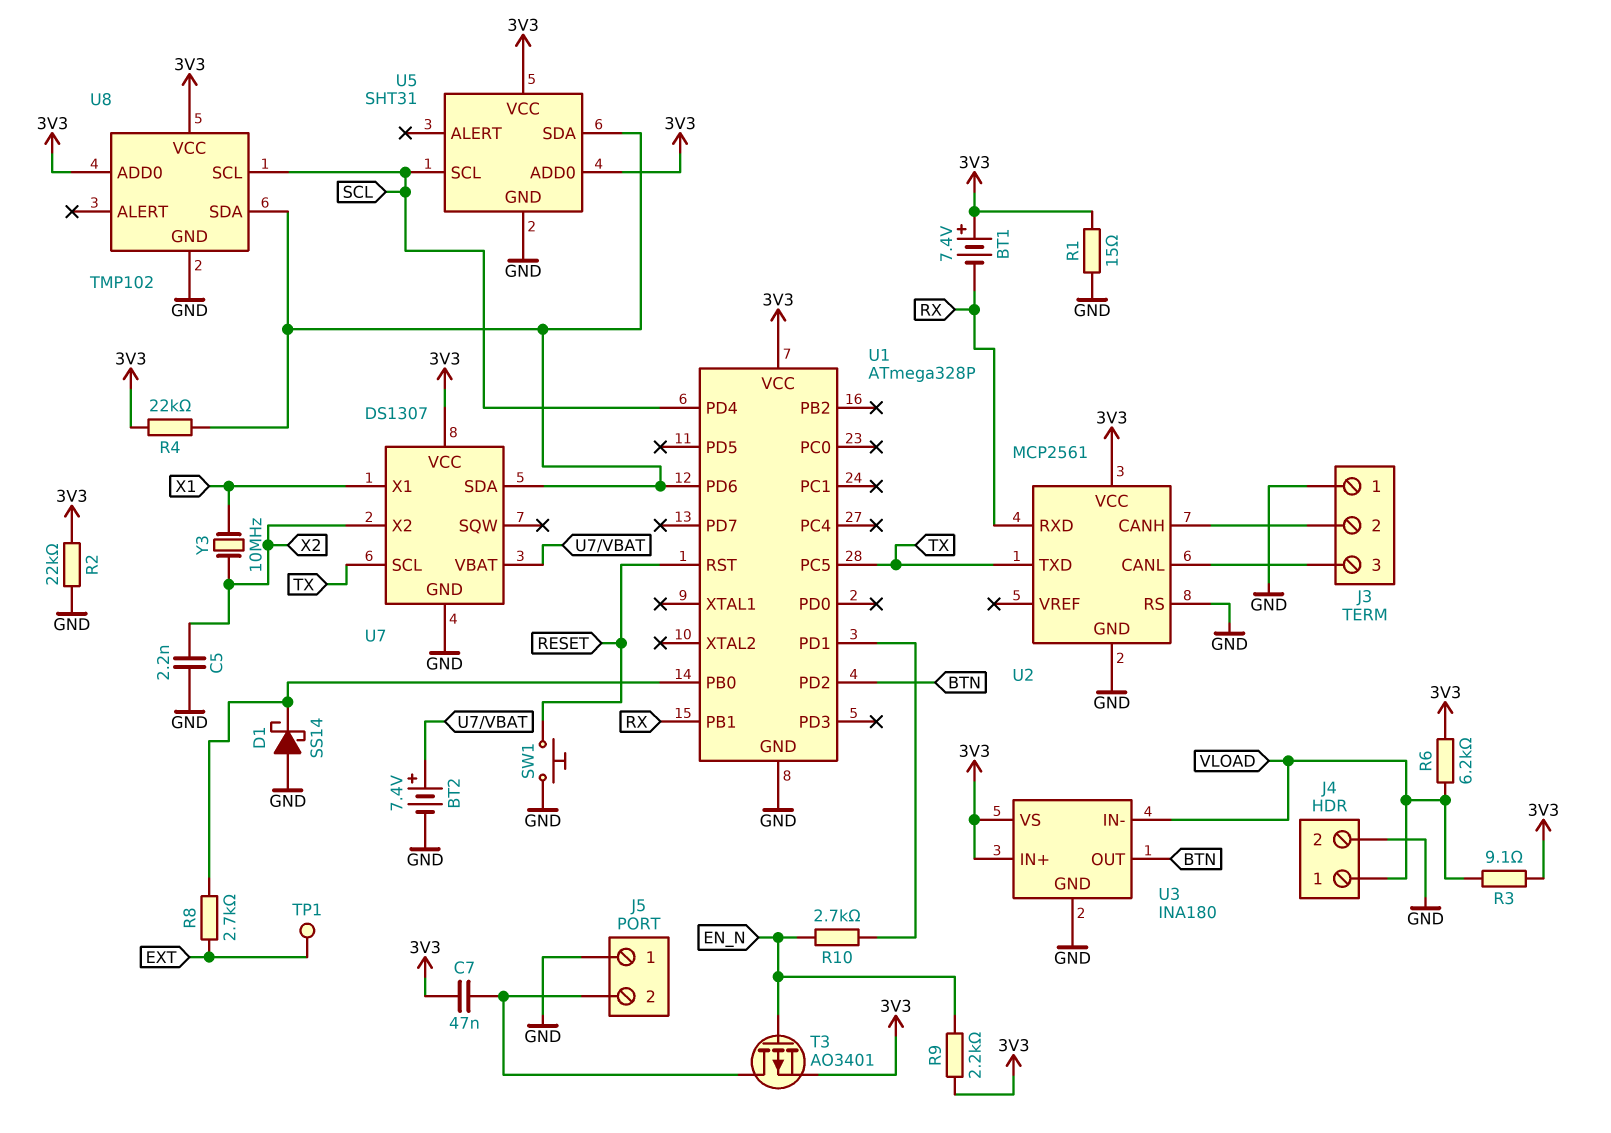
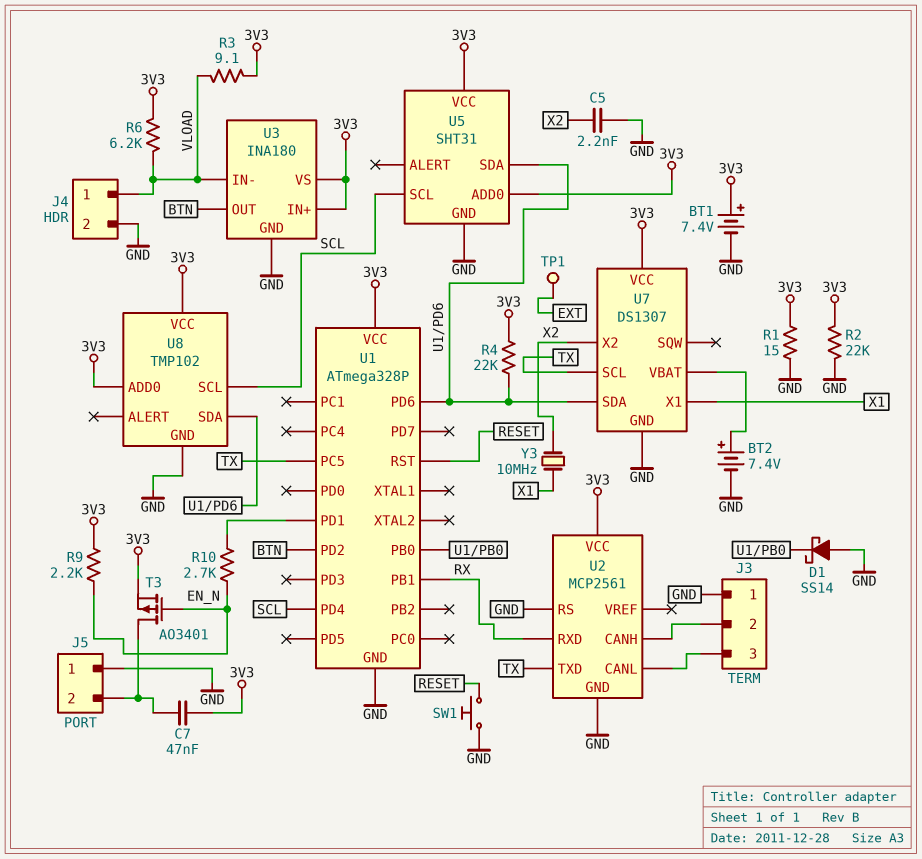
BT1: 7.4V (plus 3V3, minus RX) -> 7.4V (plus 3V3, minus GND)
R8: 2.7k (EXT, U1/PB0) -> none

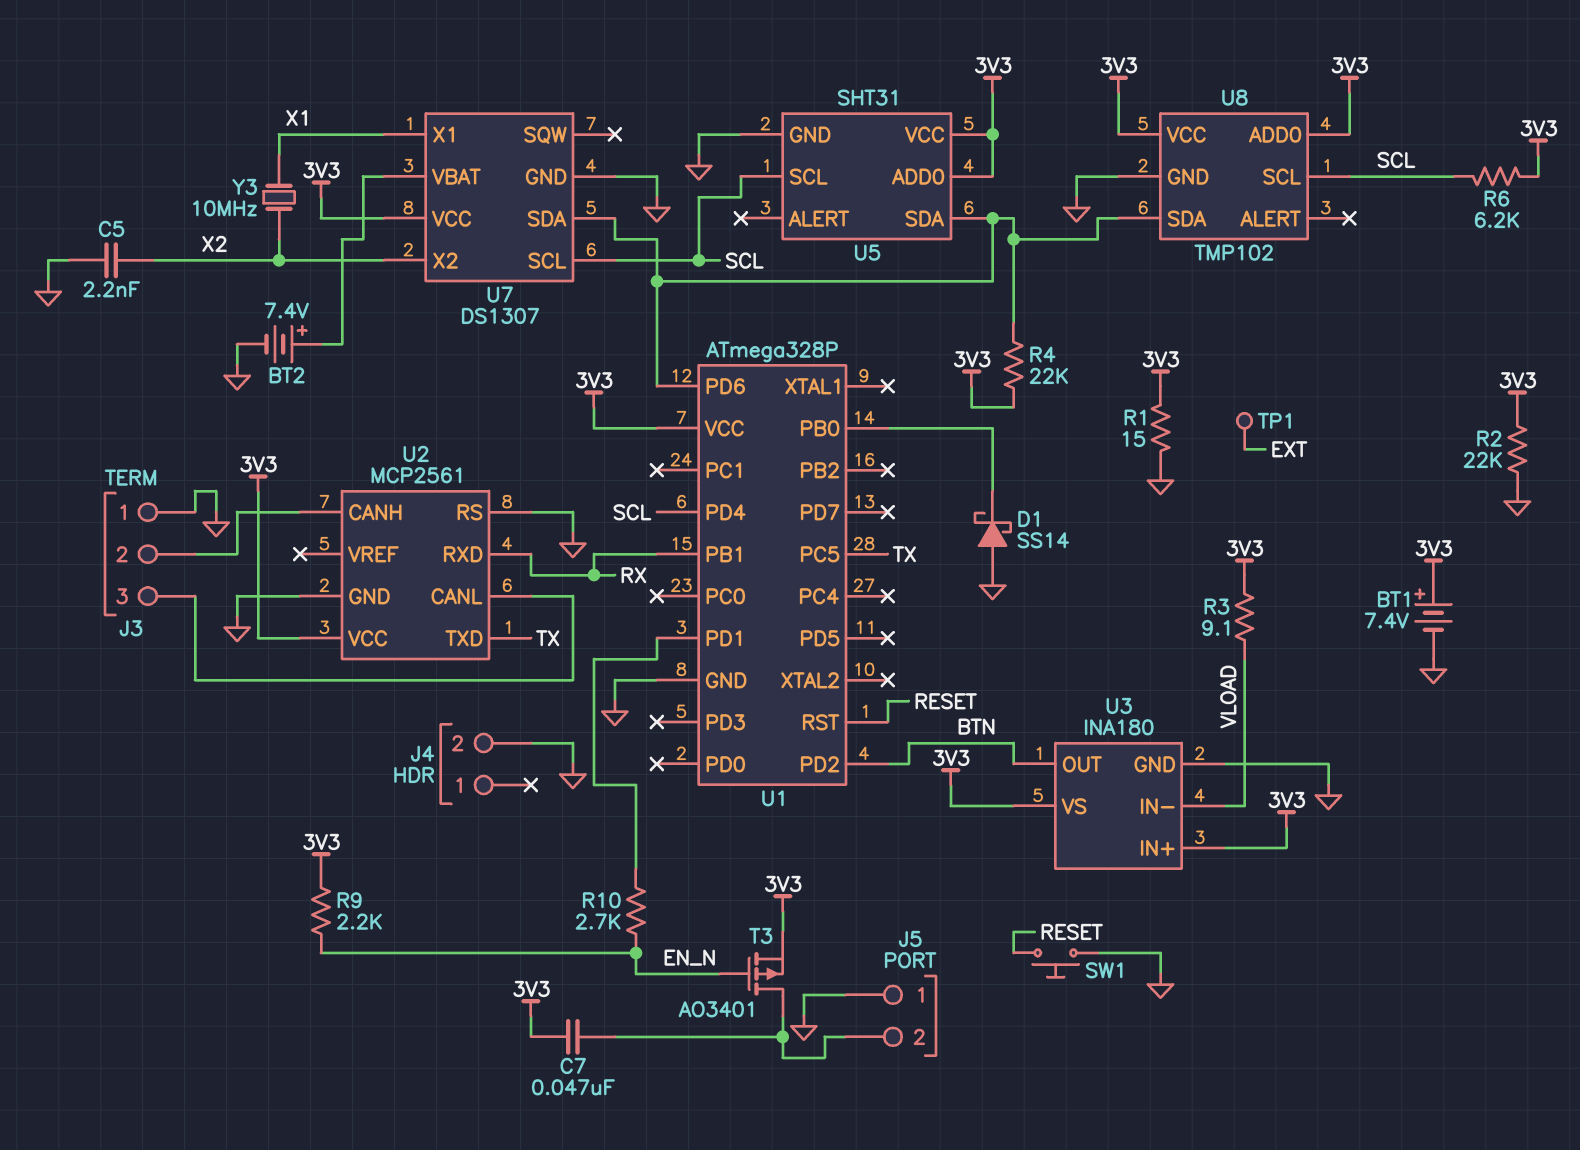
J4 pin 1: VLOAD -> none
R6: 6.2k (3V3, VLOAD) -> 6.2k (3V3, SCL)
U7 pin SCL: TX -> SCL

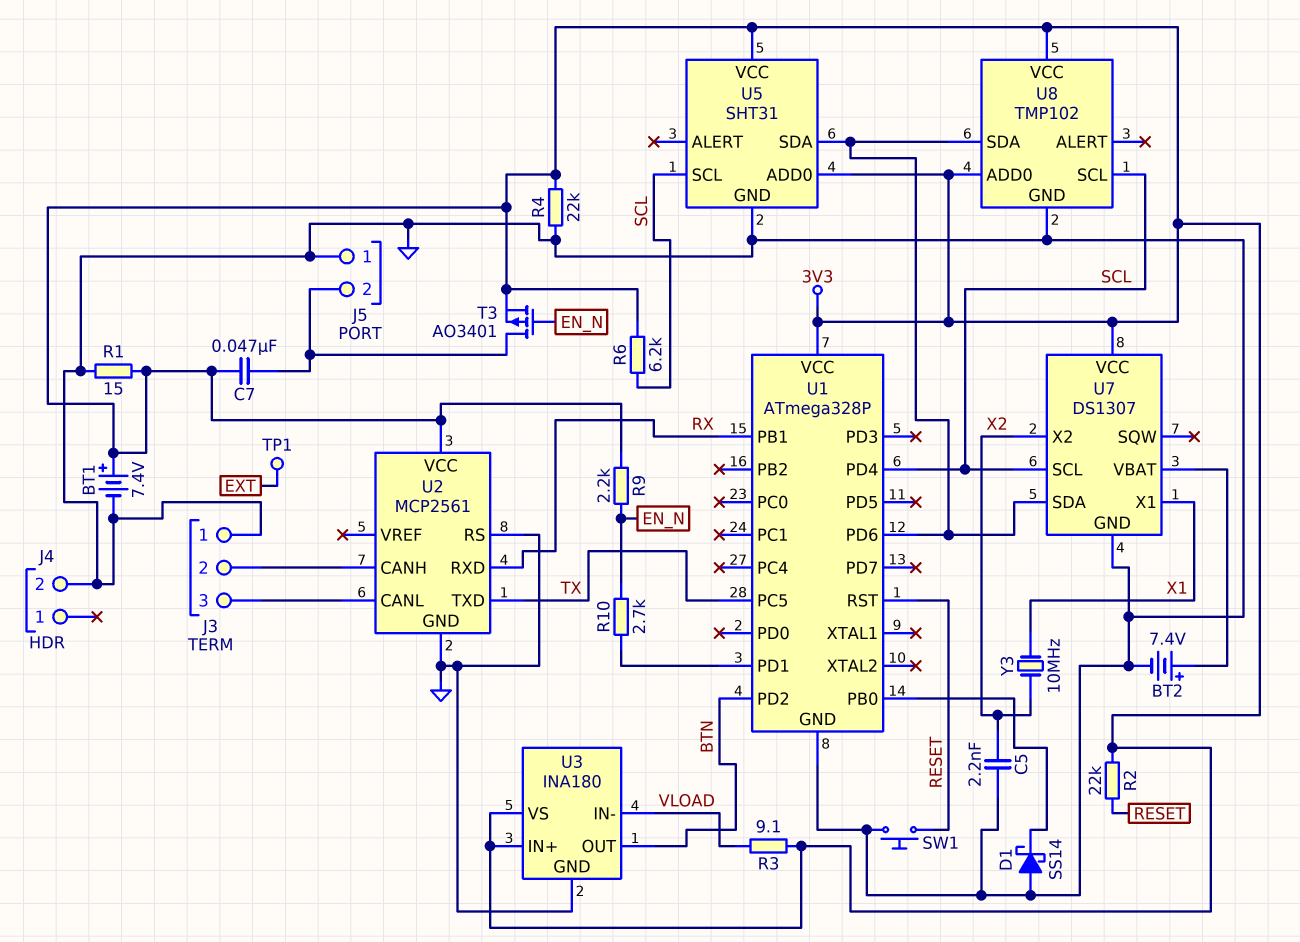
R2: 22k (3V3, GND) -> 22k (3V3, RESET)
R4: 22k (3V3, U1/PD6) -> 22k (3V3, GND)

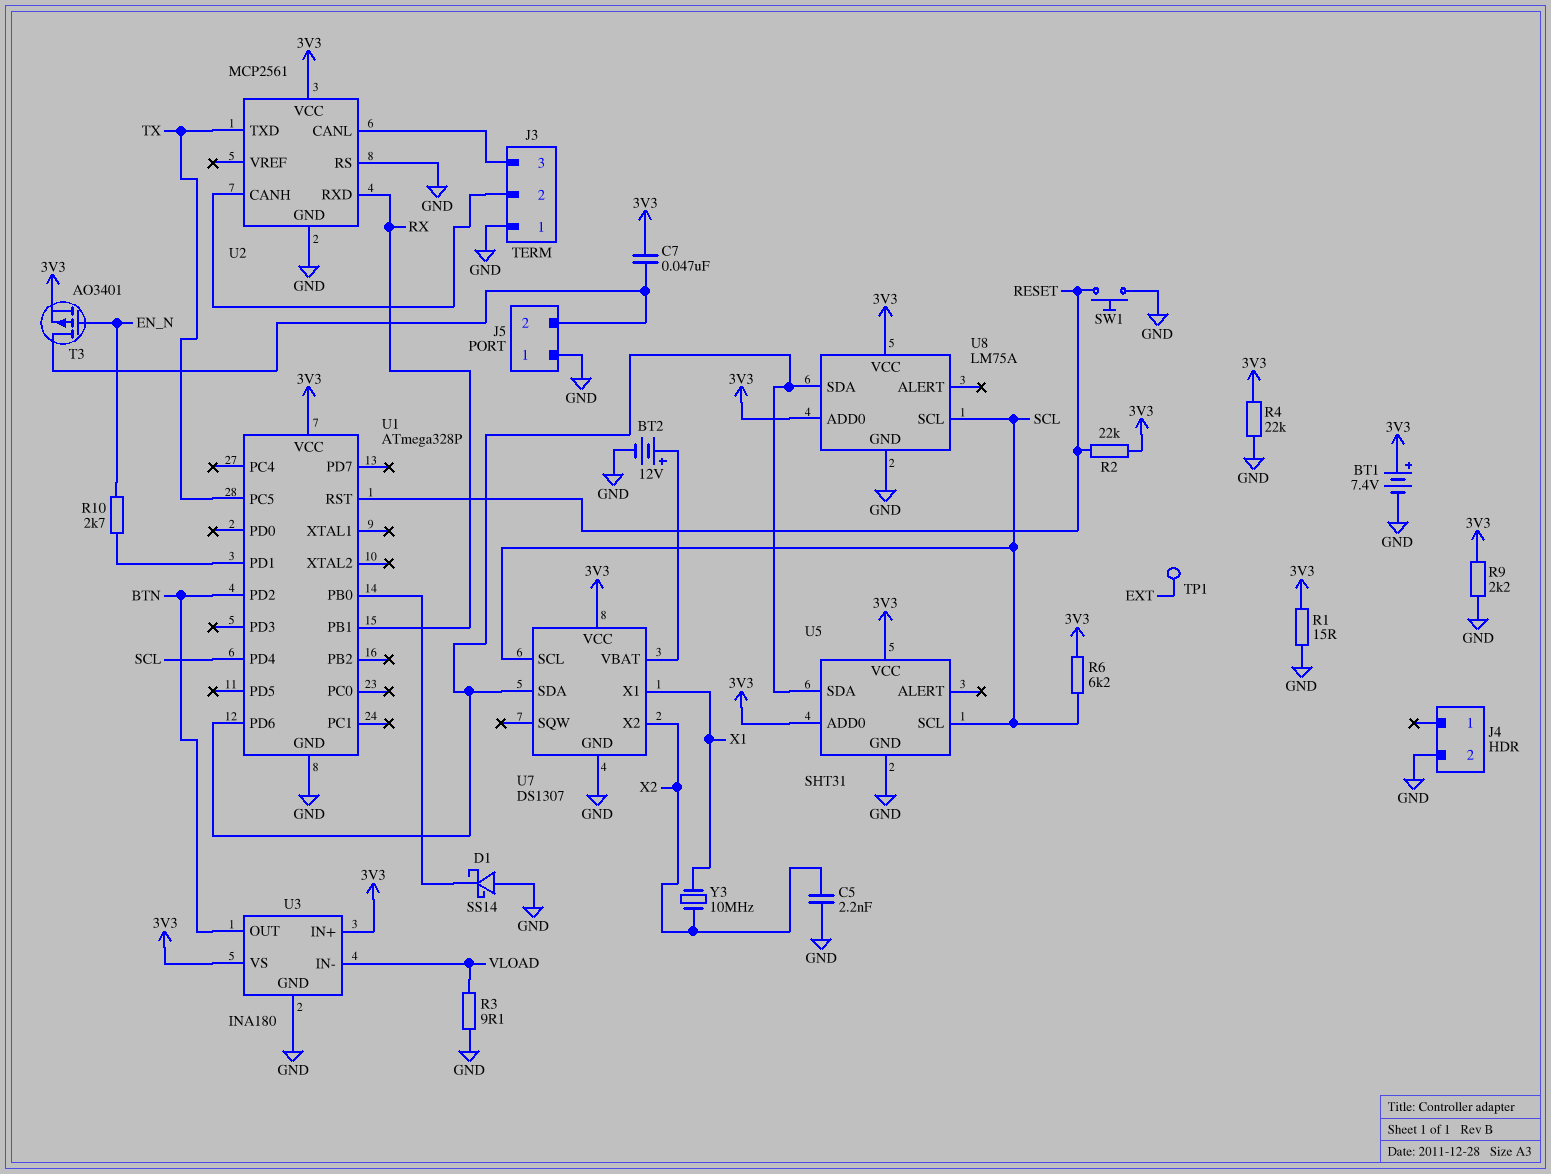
BT2: 7.4V (plus U7/VBAT, minus GND) -> 12V (plus U7/VBAT, minus GND)
R3: 9.1 (3V3, VLOAD) -> 9.1 (GND, VLOAD)
R9: 2.2k (3V3, EN_N) -> 2.2k (3V3, GND)
U8: TMP102 -> LM75A

